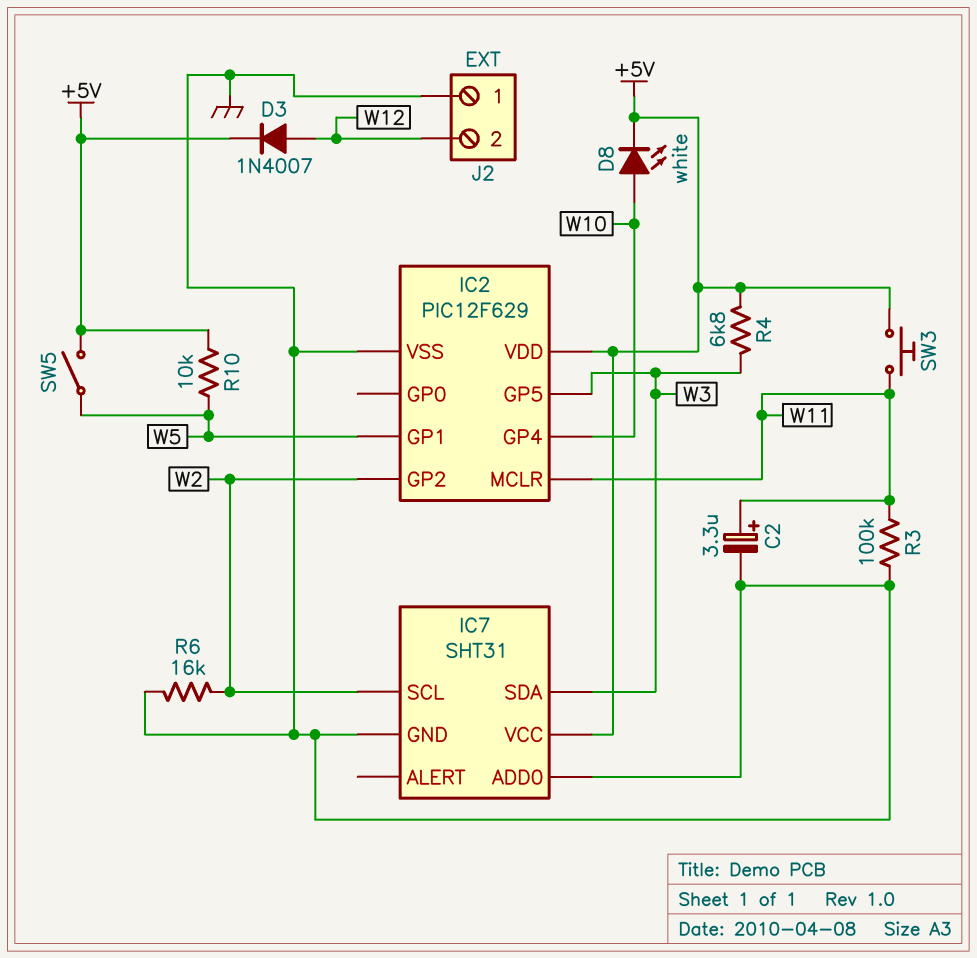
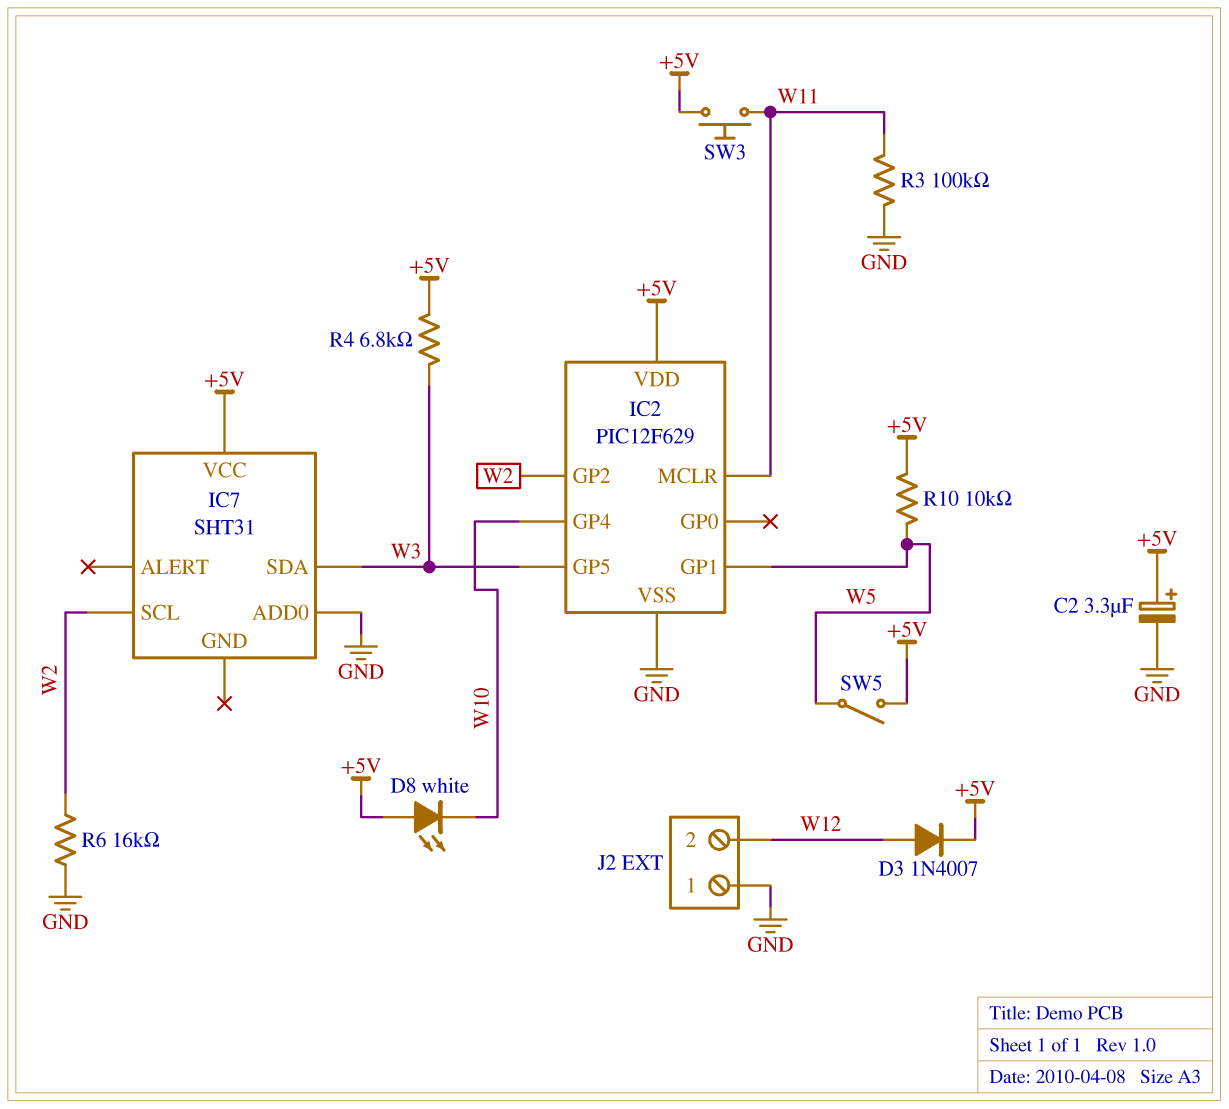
C2: 3.3uF (plus W11, minus GND) -> 3.3uF (plus +5V, minus GND)
D8: LED white (A W10, K +5V) -> LED white (A +5V, K W10)
IC7 pin GND: GND -> none

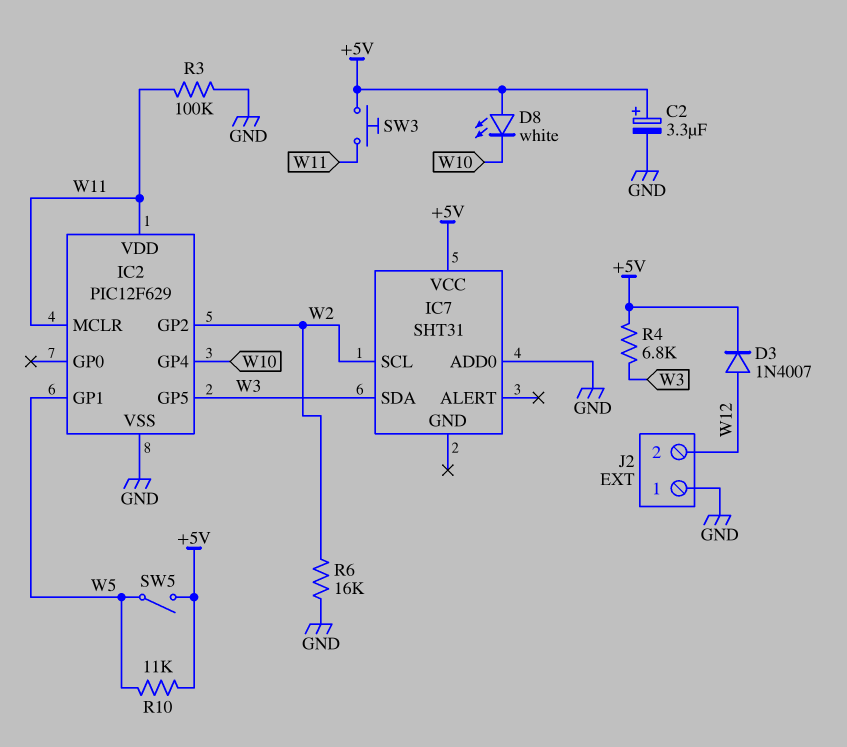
IC2 pin VDD: +5V -> W11
R10: 10k (+5V, W5) -> 11k (+5V, W5)

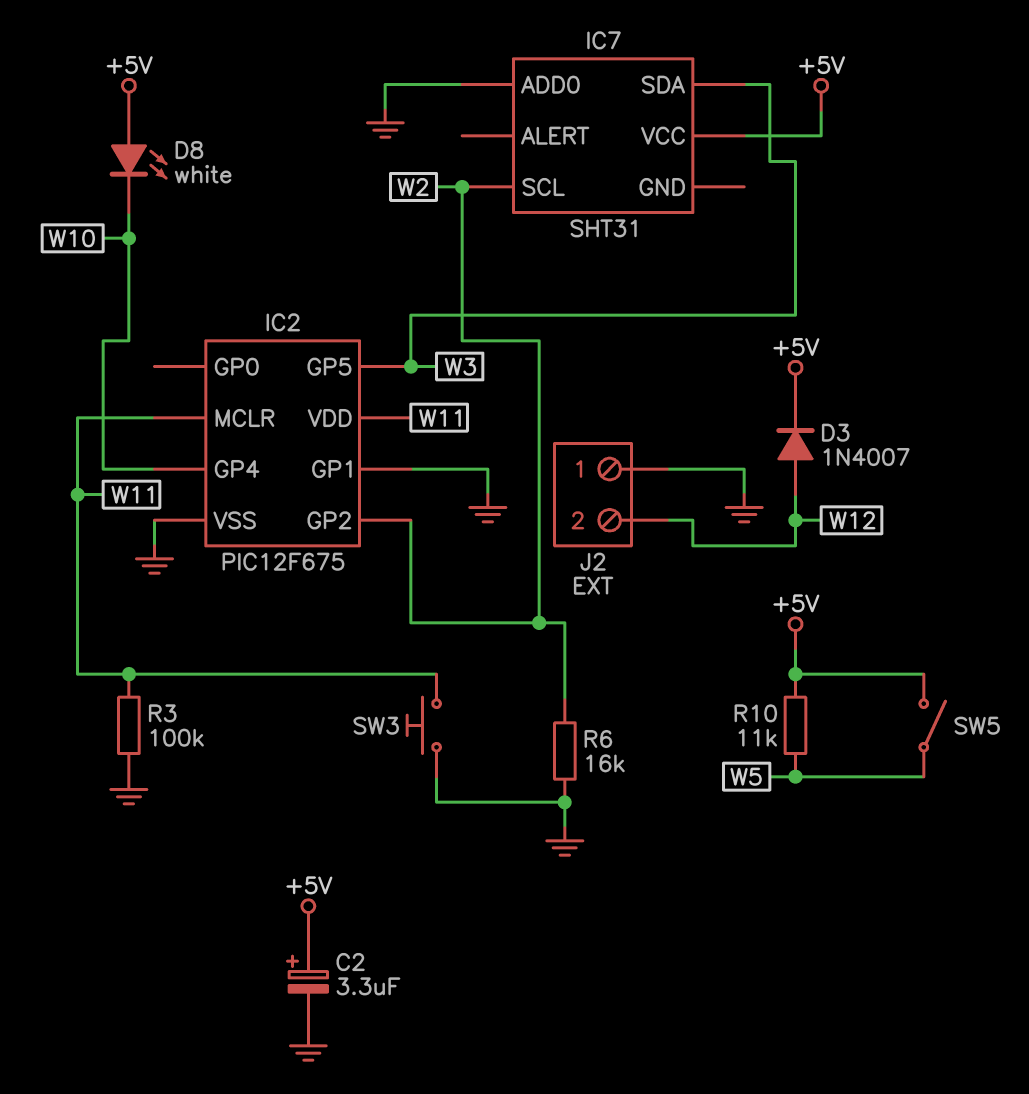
IC2: PIC12F629 -> PIC12F675
IC2 pin GP1: W5 -> GND
R4: 6.8k (+5V, W3) -> none
SW3: button (+5V, W11) -> button (GND, W11)

